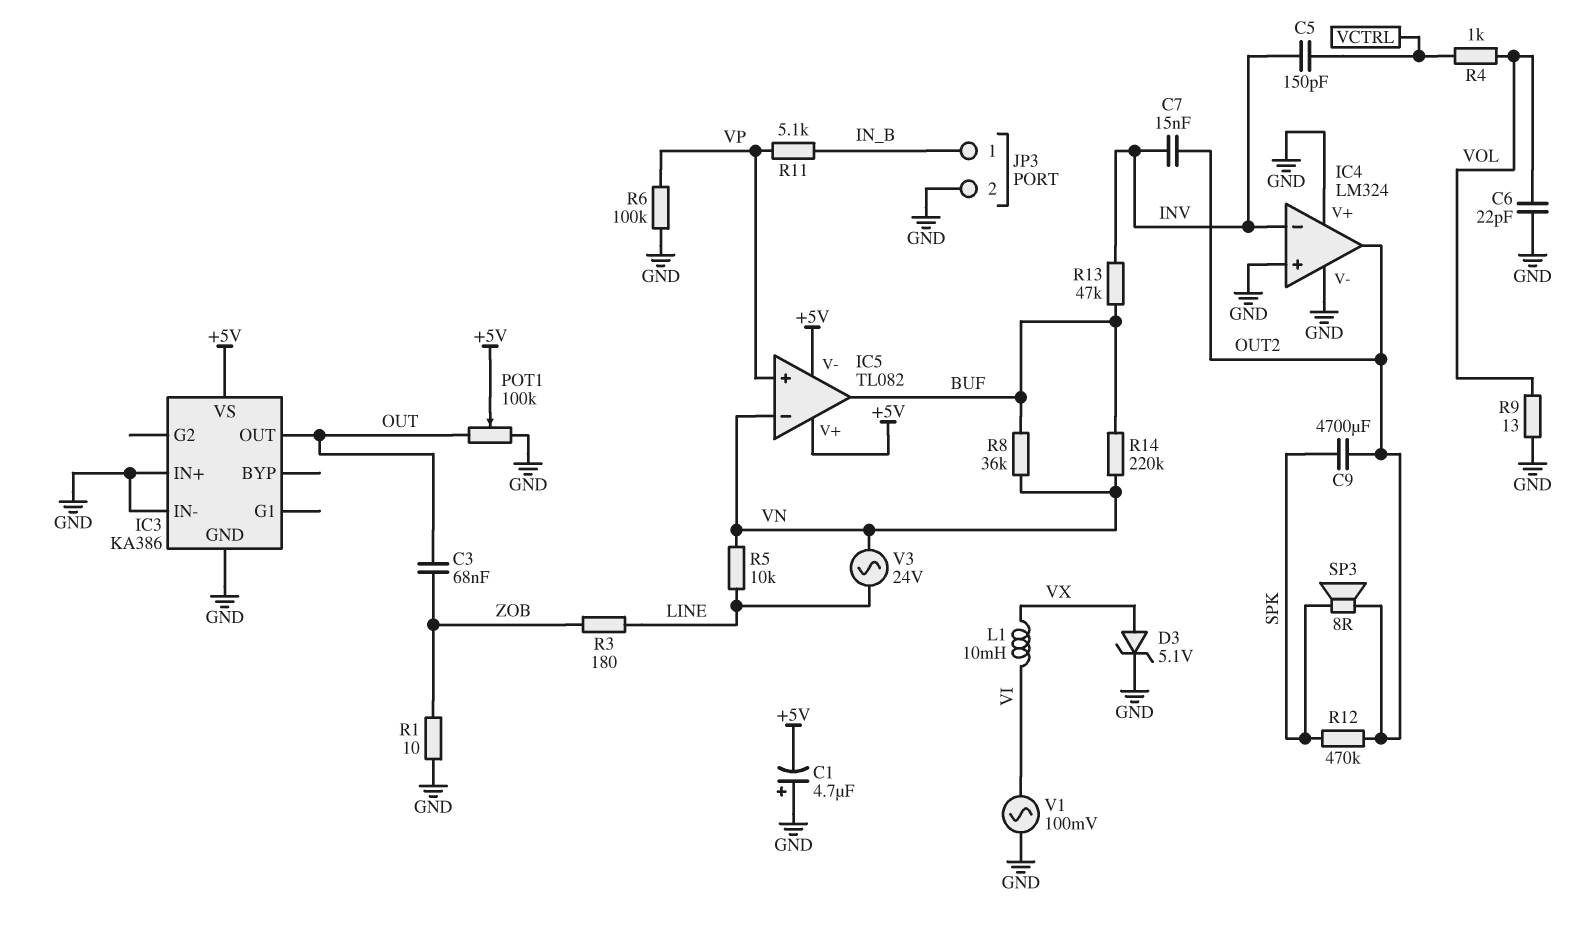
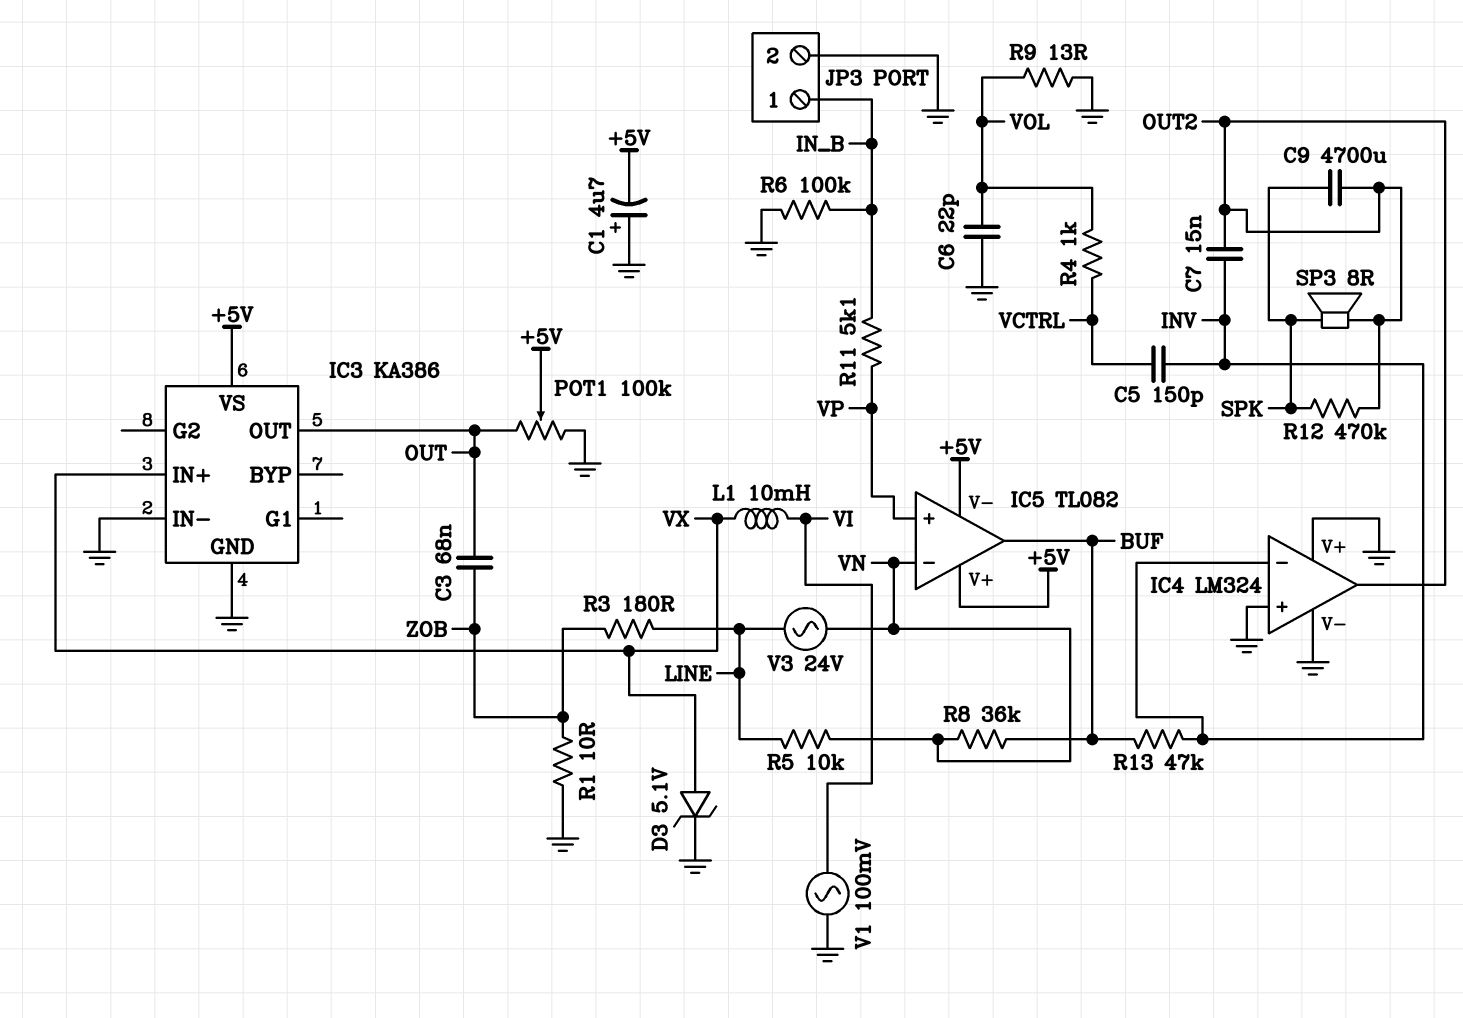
IC3 pin IN+: GND -> VX
R6: 100k (GND, VP) -> 100k (GND, IN_B)
R14: 220k (BUF, VN) -> none

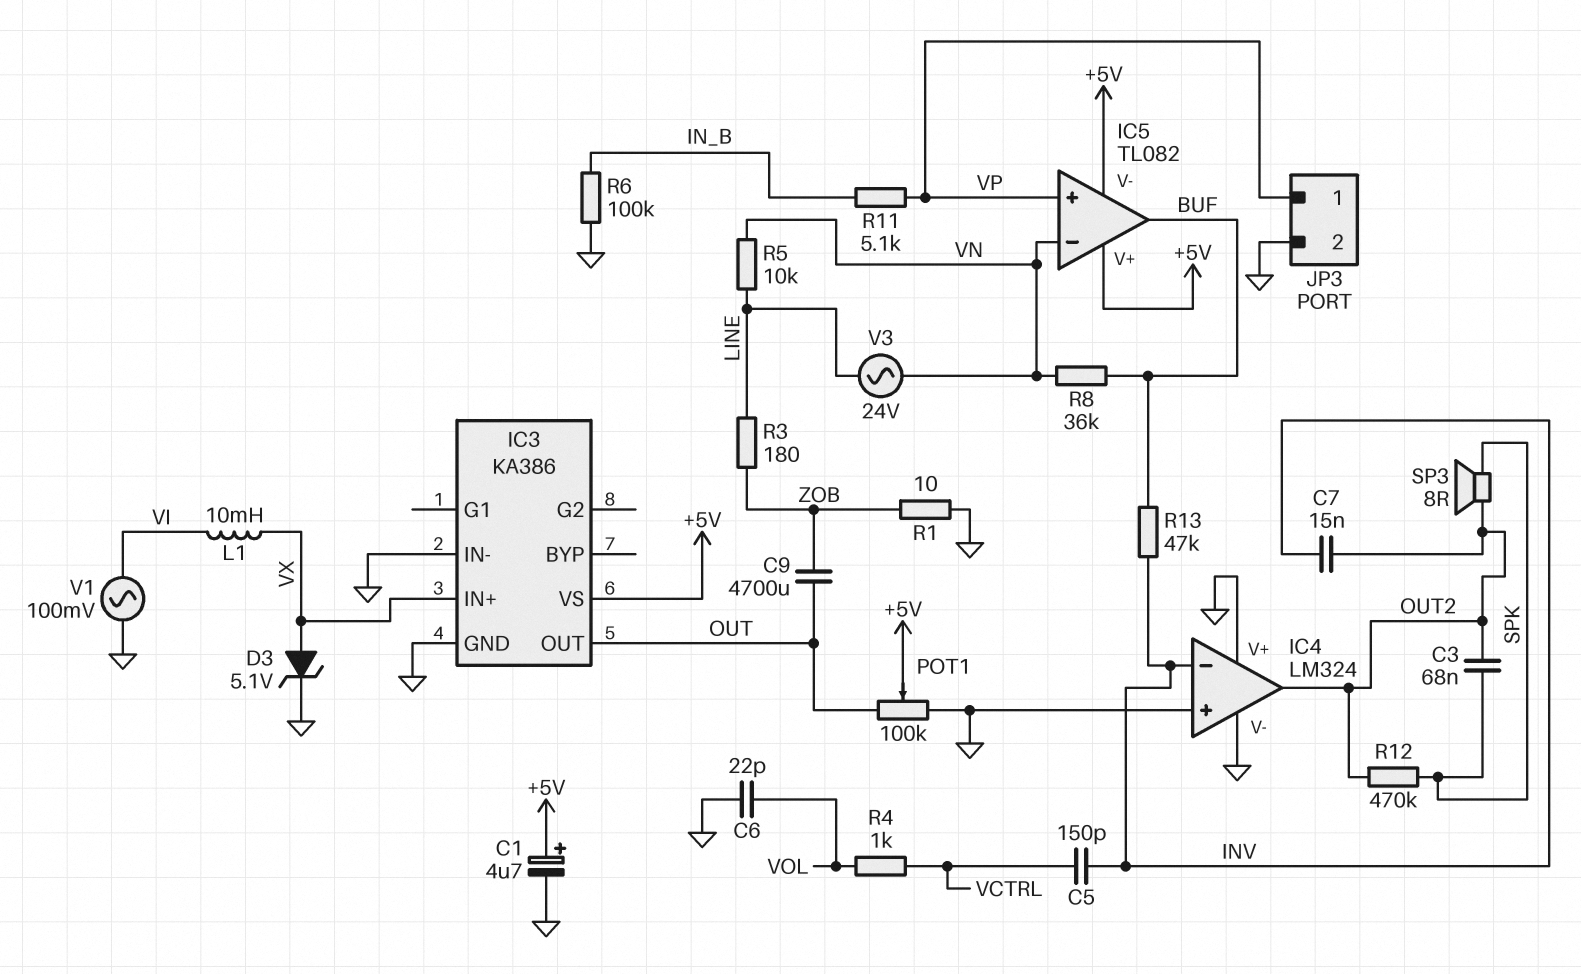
C1: 4.7uF (plus GND, minus +5V) -> 4.7uF (plus +5V, minus GND)
C3: 68nF (OUT, ZOB) -> 68nF (OUT2, SPK)
C9: 4700uF (OUT2, SPK) -> 4700uF (OUT, ZOB)
JP3 pin 1: IN_B -> VP
R9: 13 (GND, VOL) -> none

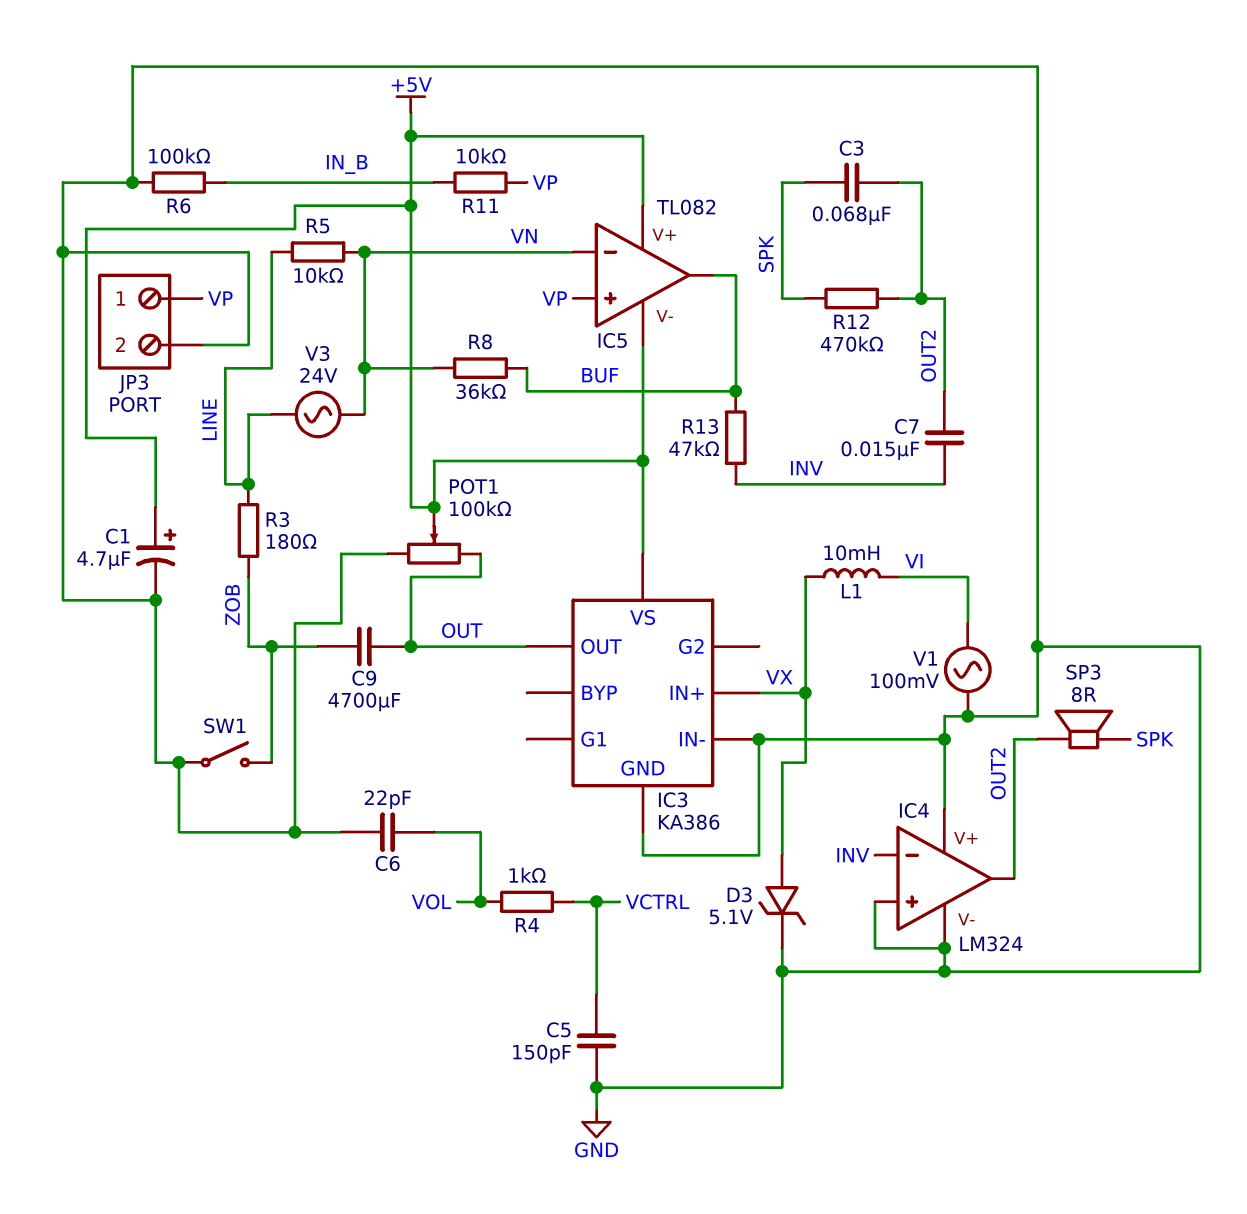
C5: 150pF (INV, VCTRL) -> 150pF (GND, VCTRL)
R1: 10 (GND, ZOB) -> none
R11: 5.1k (IN_B, VP) -> 10k (IN_B, VP)
SW1: none -> switch (GND, ZOB)

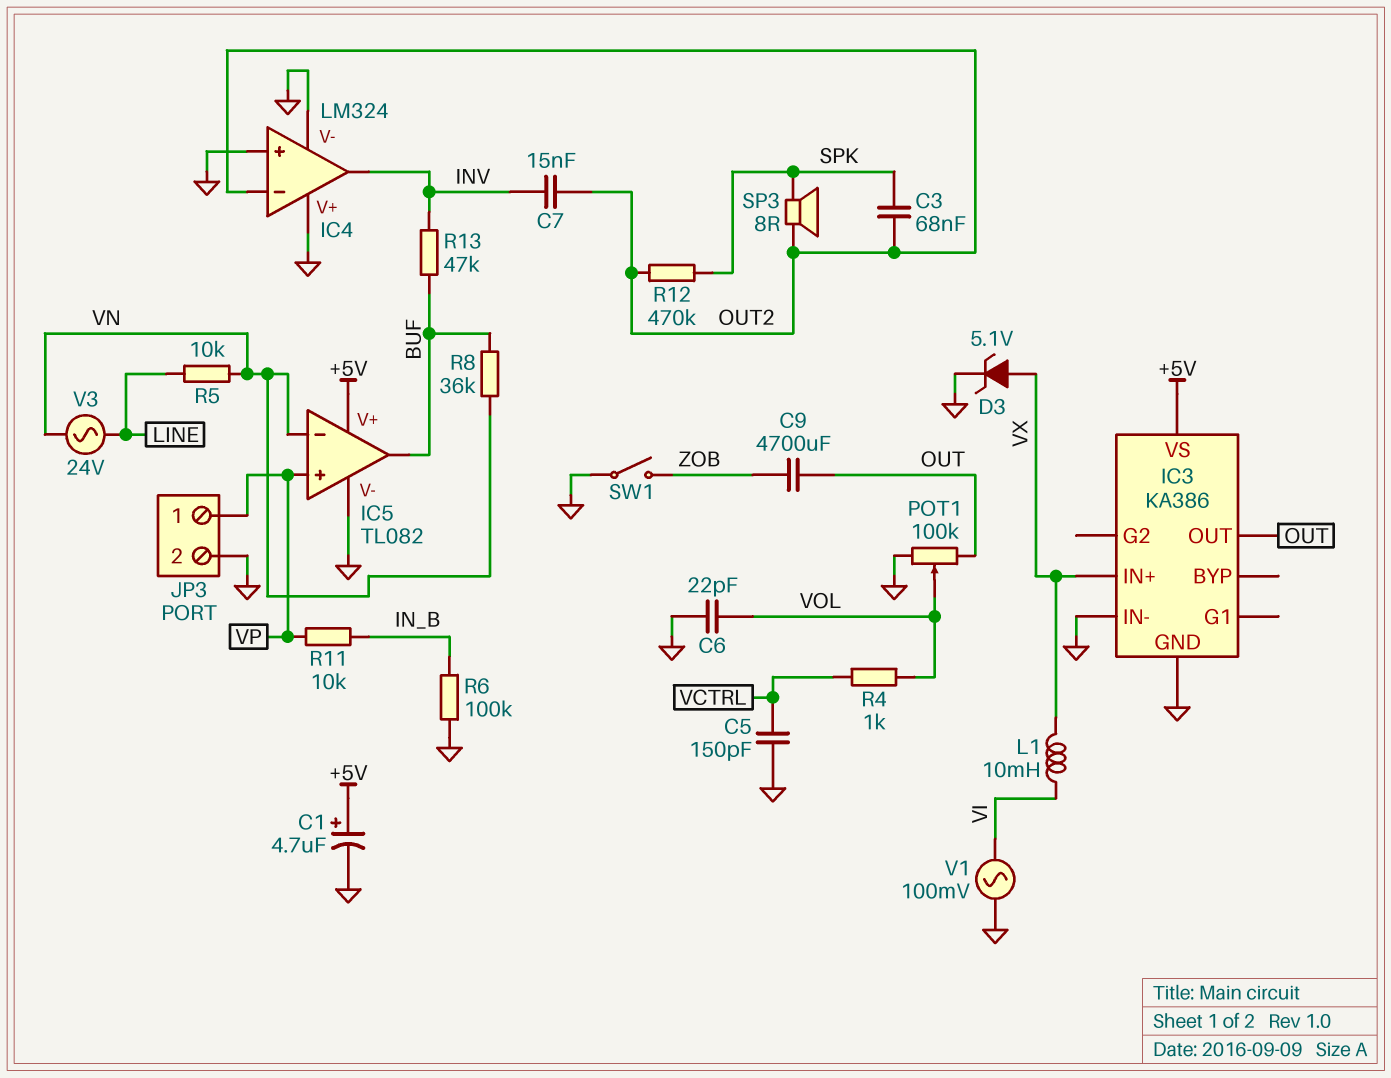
IC4 pin in-: INV -> OUT2
IC4 pin out: OUT2 -> INV
IC5 pin V-: +5V -> GND
POT1: 100k (GND, OUT, wiper +5V) -> 100k (GND, OUT, wiper VOL)
R3: 180 (LINE, ZOB) -> none

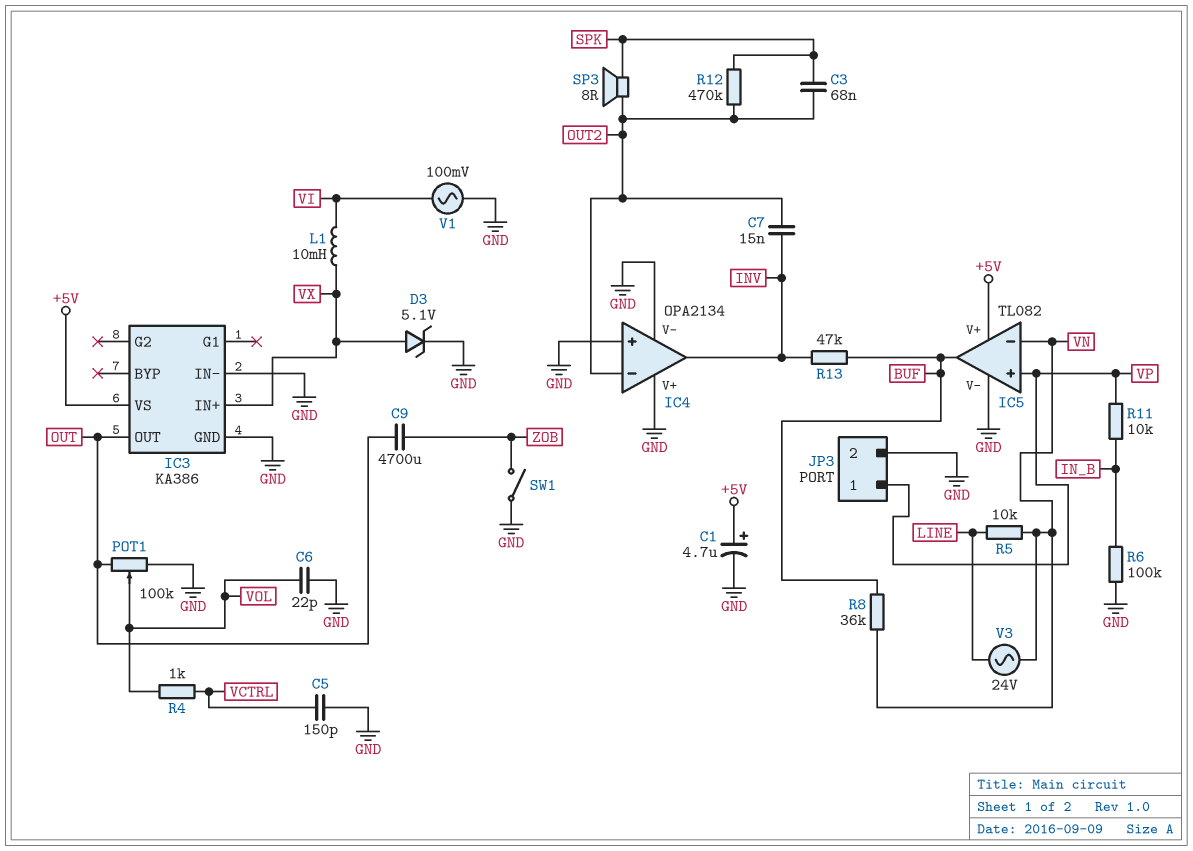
IC4: LM324 -> OPA2134

